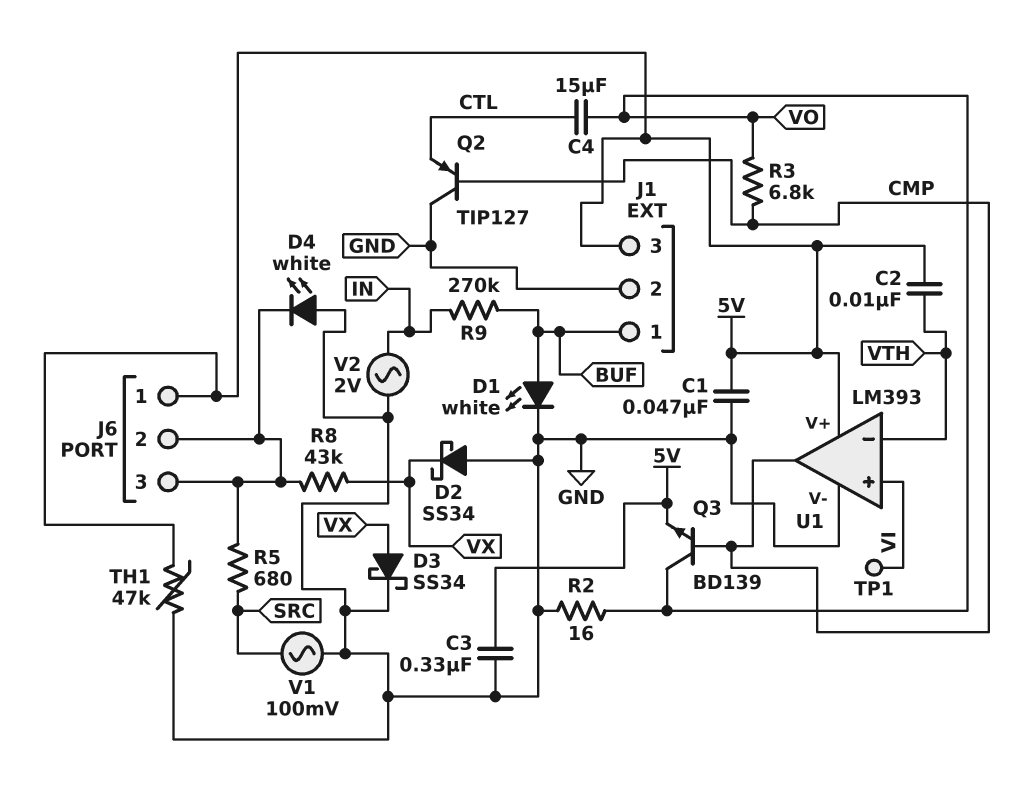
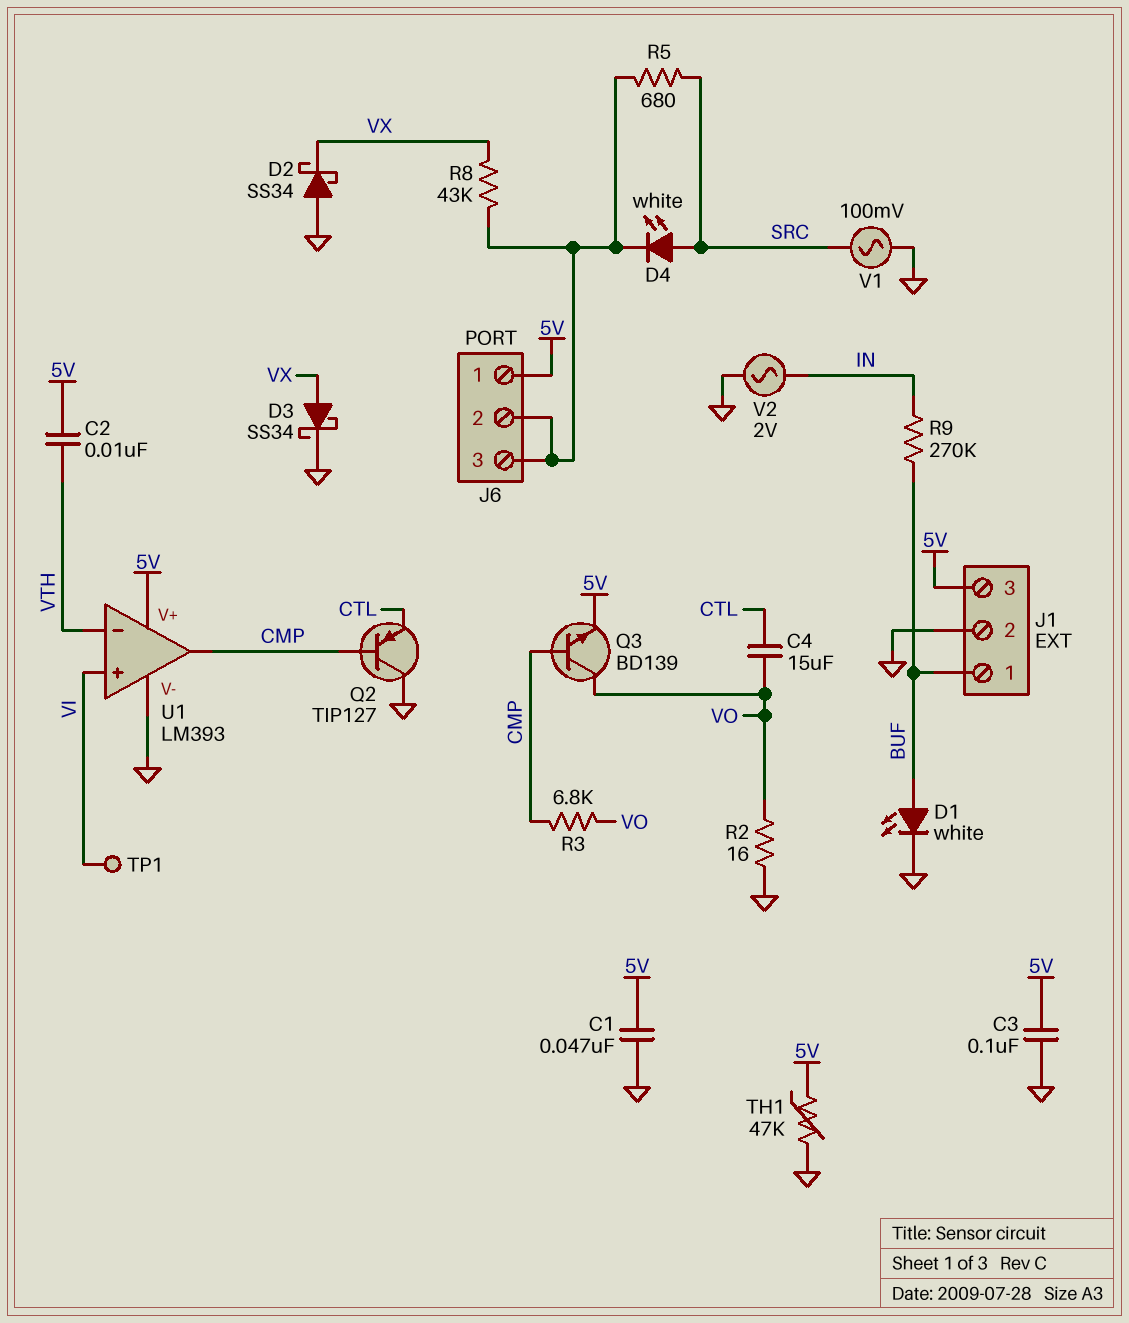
C3: 330nF (5V, GND) -> 100nF (5V, GND)
D4: LED white (A GND, K J6/2) -> LED white (A SRC, K J6/2)

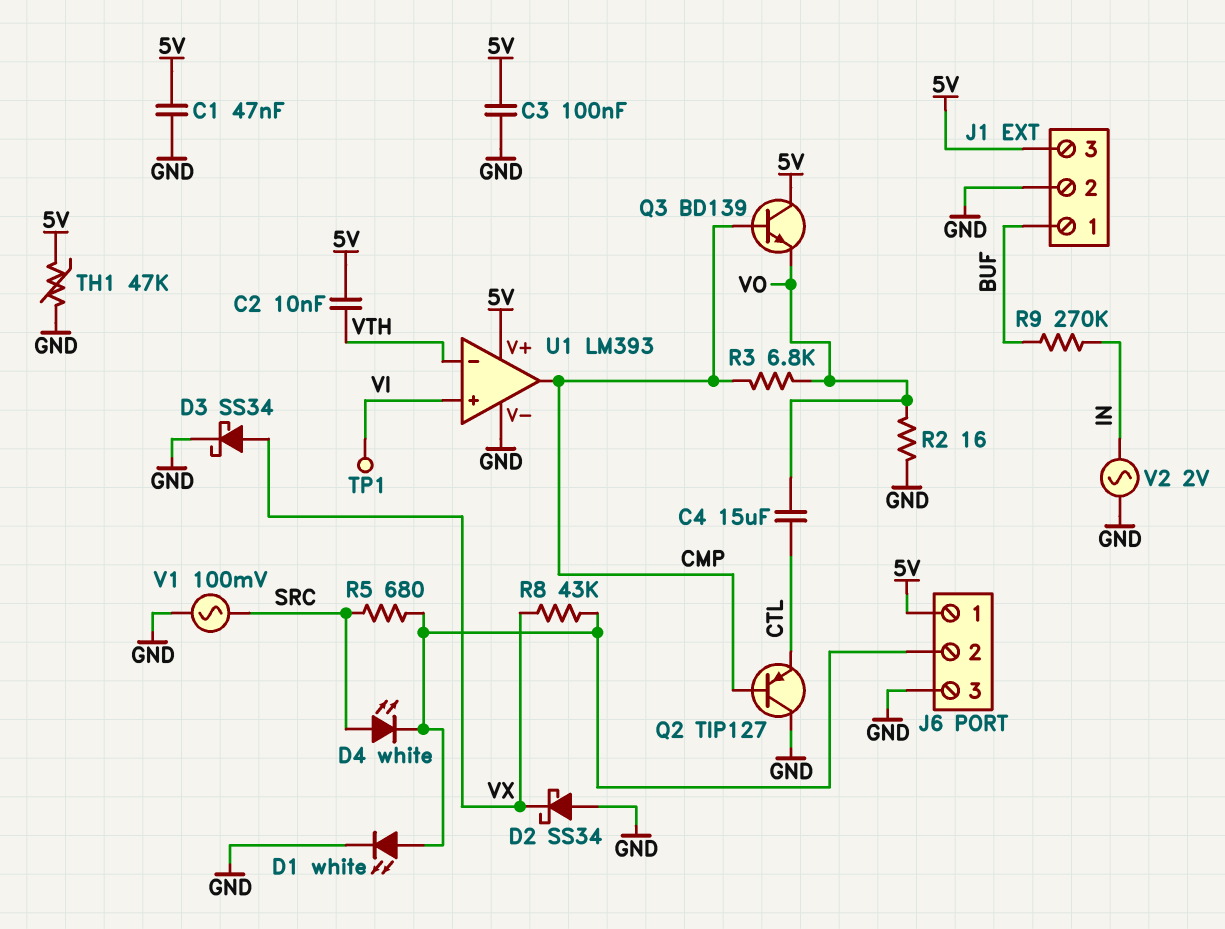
D1: LED white (A BUF, K GND) -> LED white (A J6/2, K GND)
J6 pin 3: J6/2 -> GND
Q3: NPN BD139 (B CMP, C VO, E 5V) -> NPN BD139 (B CMP, C 5V, E VO)

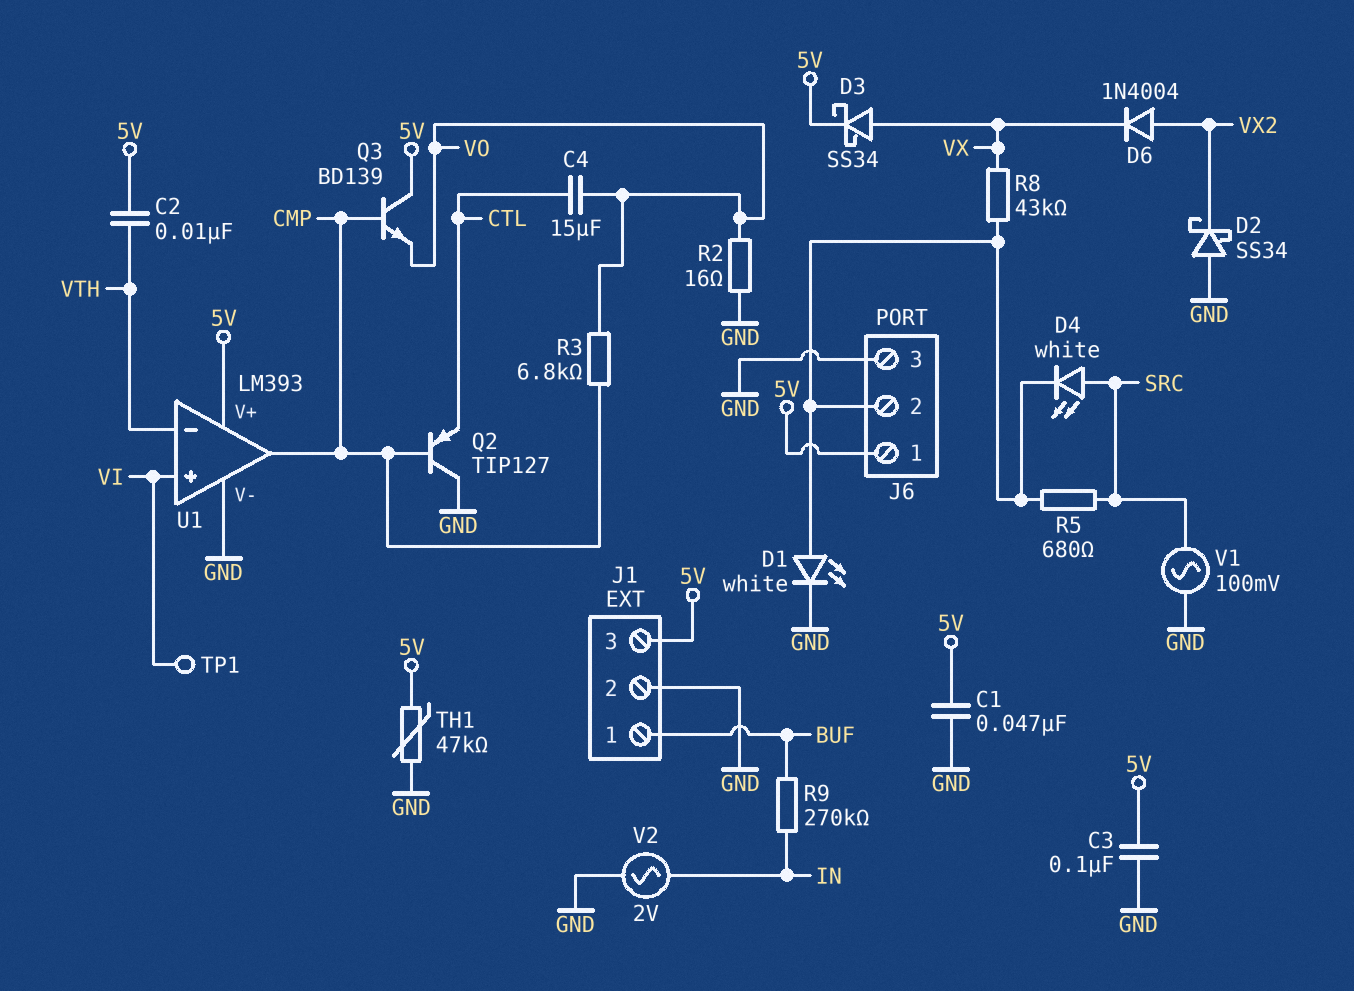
D2: schottky SS34 (A GND, K VX) -> schottky SS34 (A GND, K VX2)
D3: schottky SS34 (A VX, K GND) -> schottky SS34 (A VX, K 5V)
D6: none -> diode 1N4004 (A VX2, K VX)

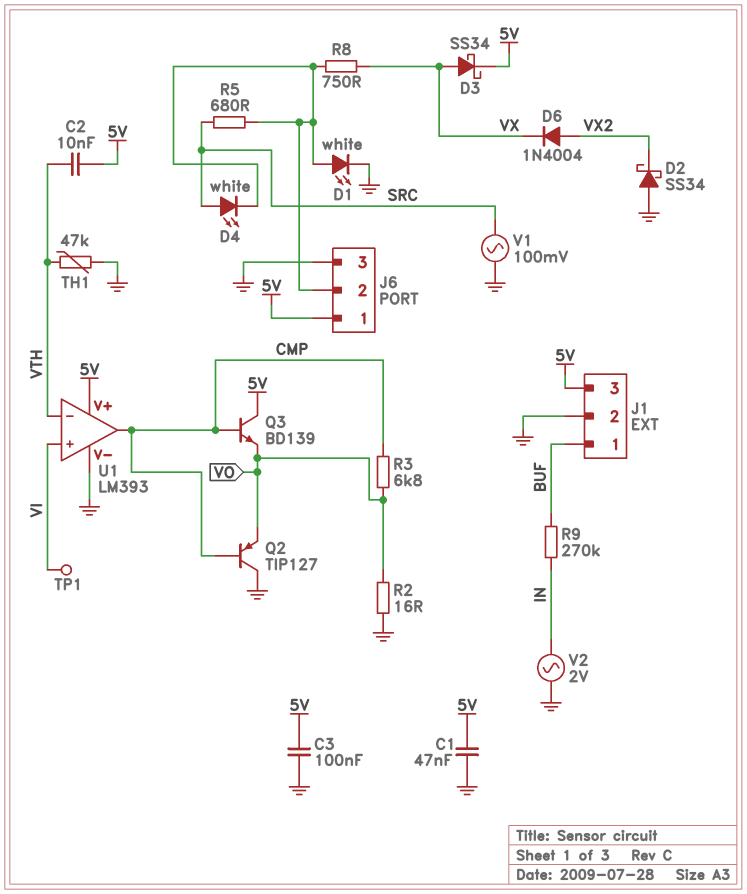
C4: 15uF (CTL, VO) -> none
Q2: PNP TIP127 (B CMP, C GND, E CTL) -> PNP TIP127 (B CMP, C GND, E VO)
R8: 43k (J6/2, VX) -> 750 (J6/2, VX)
TH1: 47k (5V, GND) -> 47k (GND, VTH)

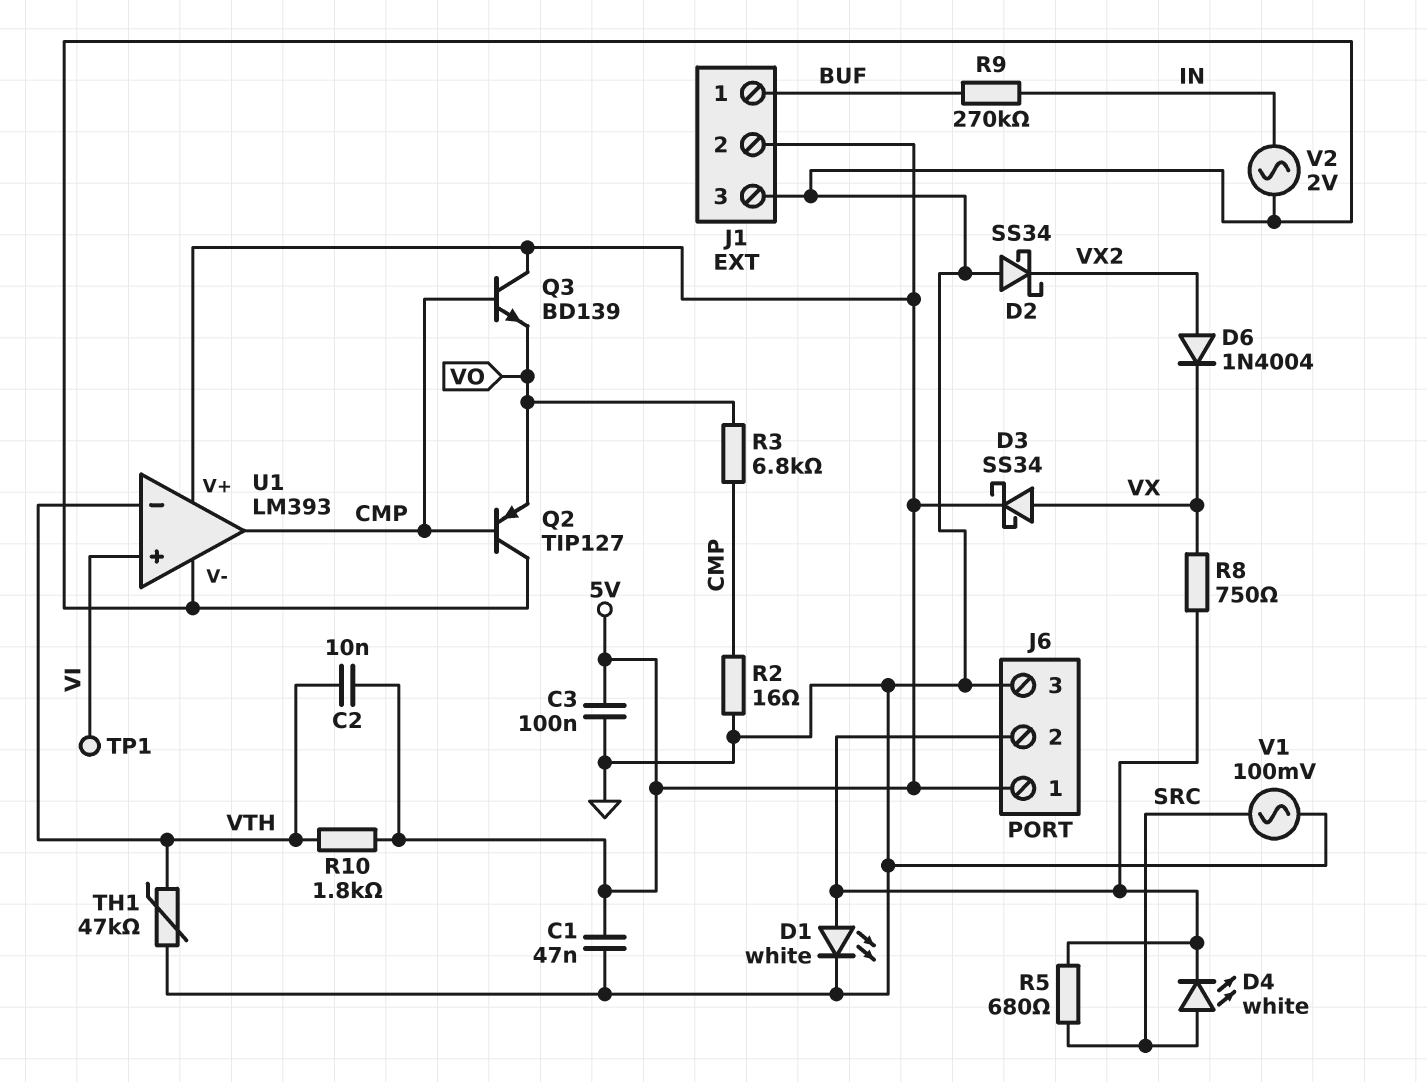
J1 pin 2: GND -> 5V
J1 pin 3: 5V -> GND
R2: 16 (GND, VO) -> 16 (CMP, GND)
R10: none -> 1.8k (5V, VTH)

